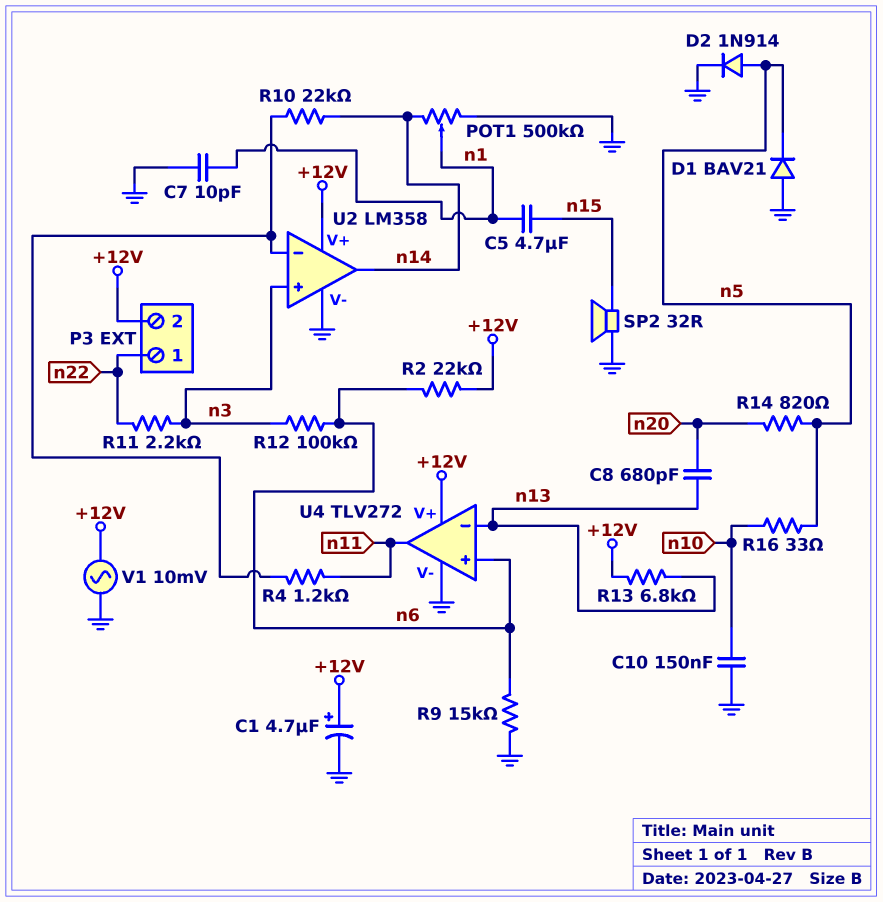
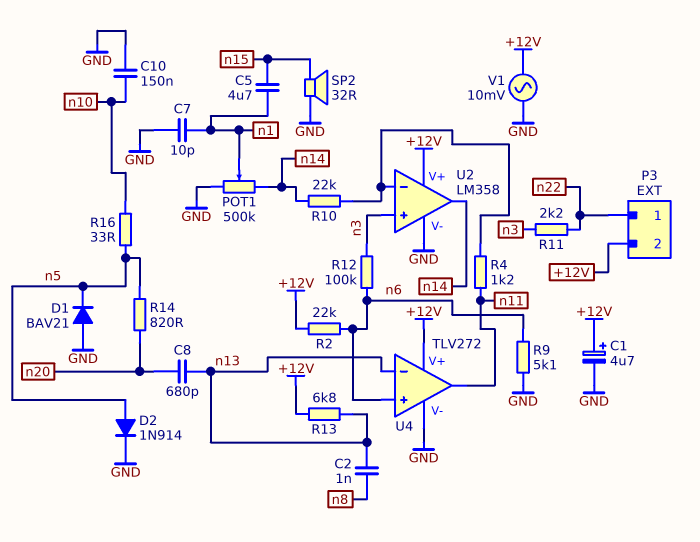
C2: none -> 1nF (n8, n13)
R9: 15k (GND, n6) -> 5.1k (GND, n6)

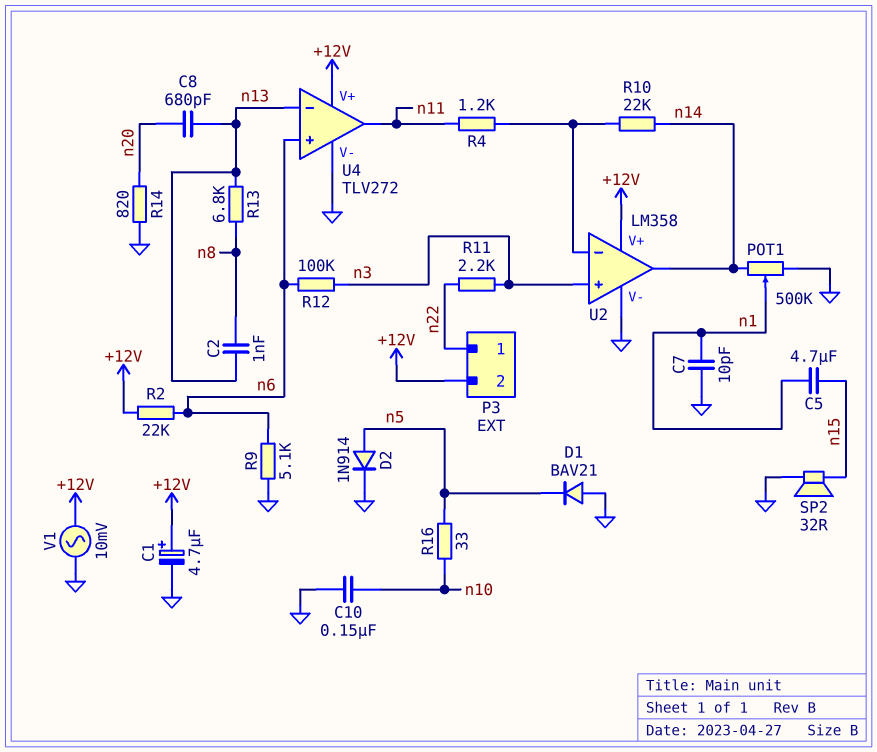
R13: 6.8k (+12V, n13) -> 6.8k (n8, n13)
R14: 820 (n5, n20) -> 820 (GND, n20)

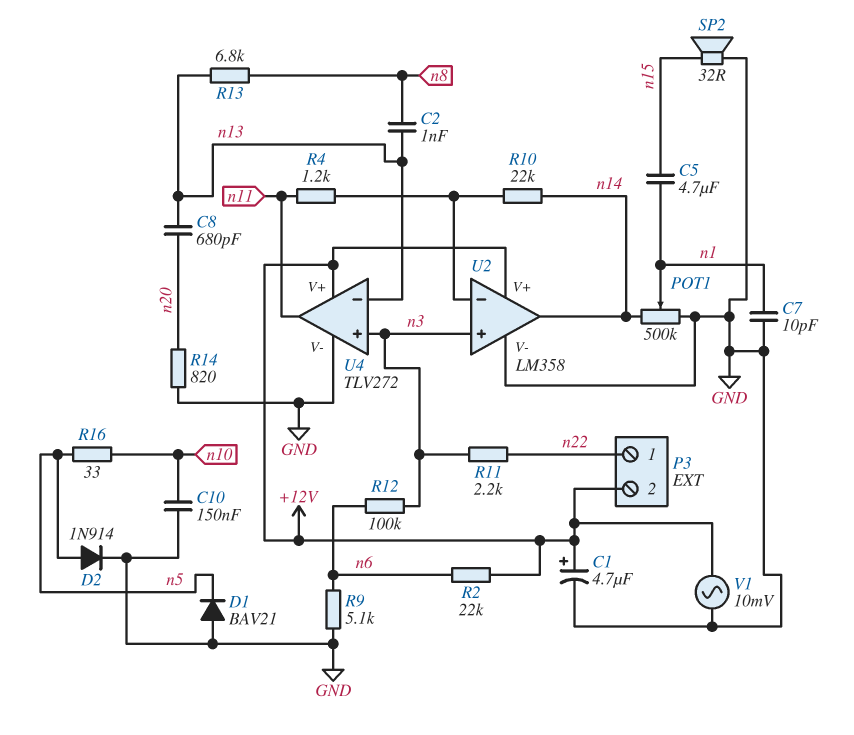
U4 pin in+: n6 -> n3

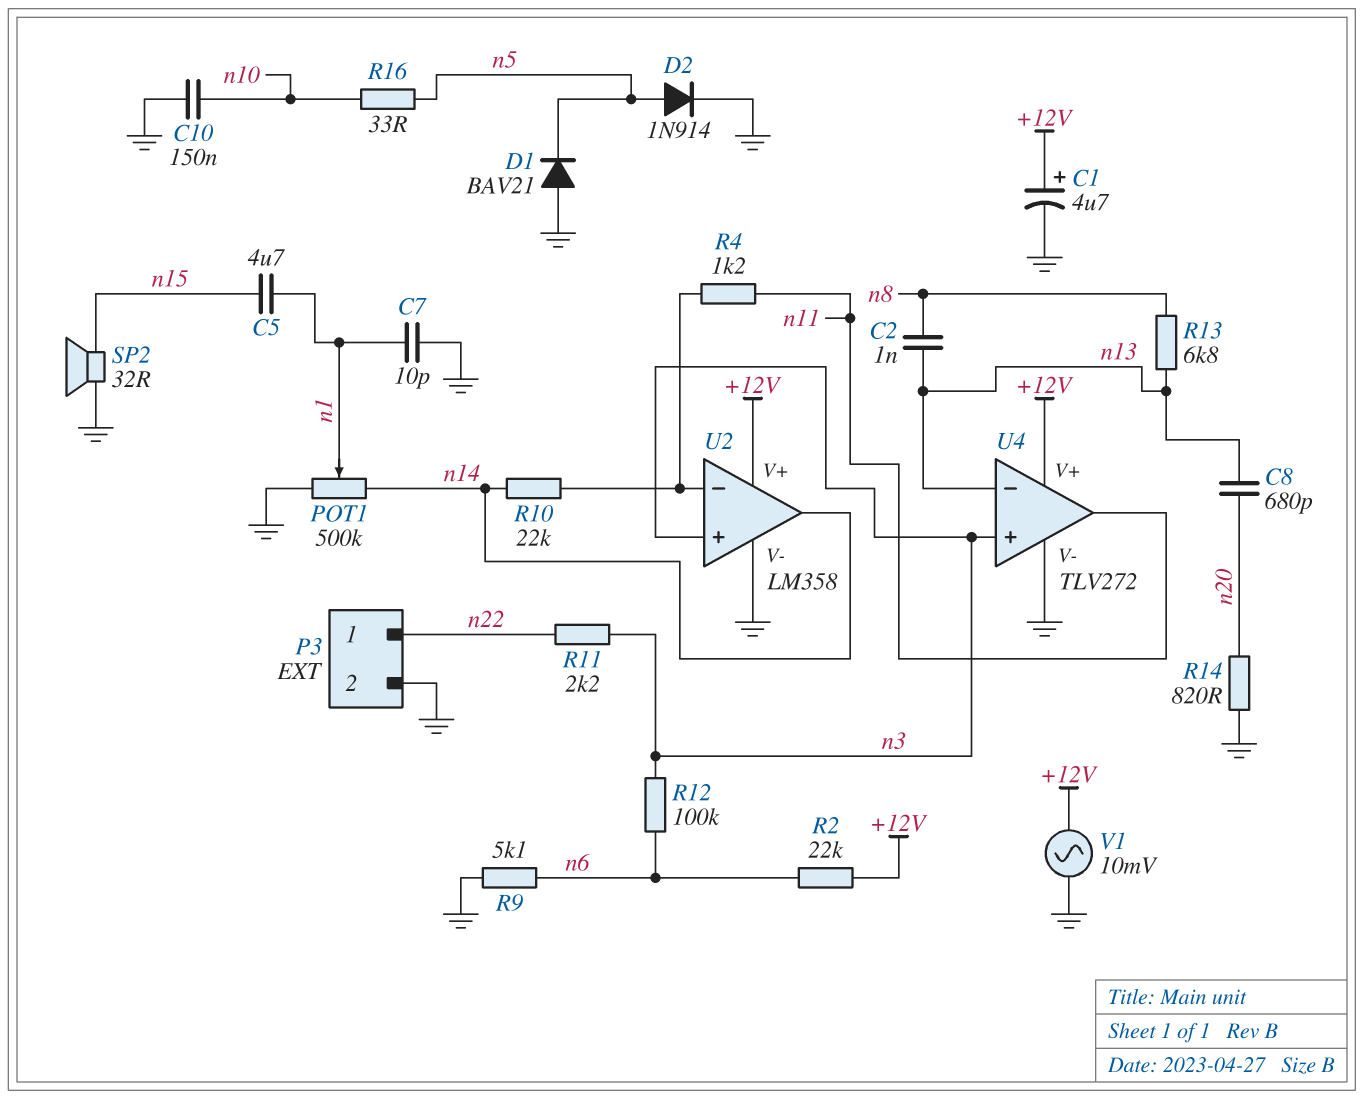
P3 pin 2: +12V -> GND

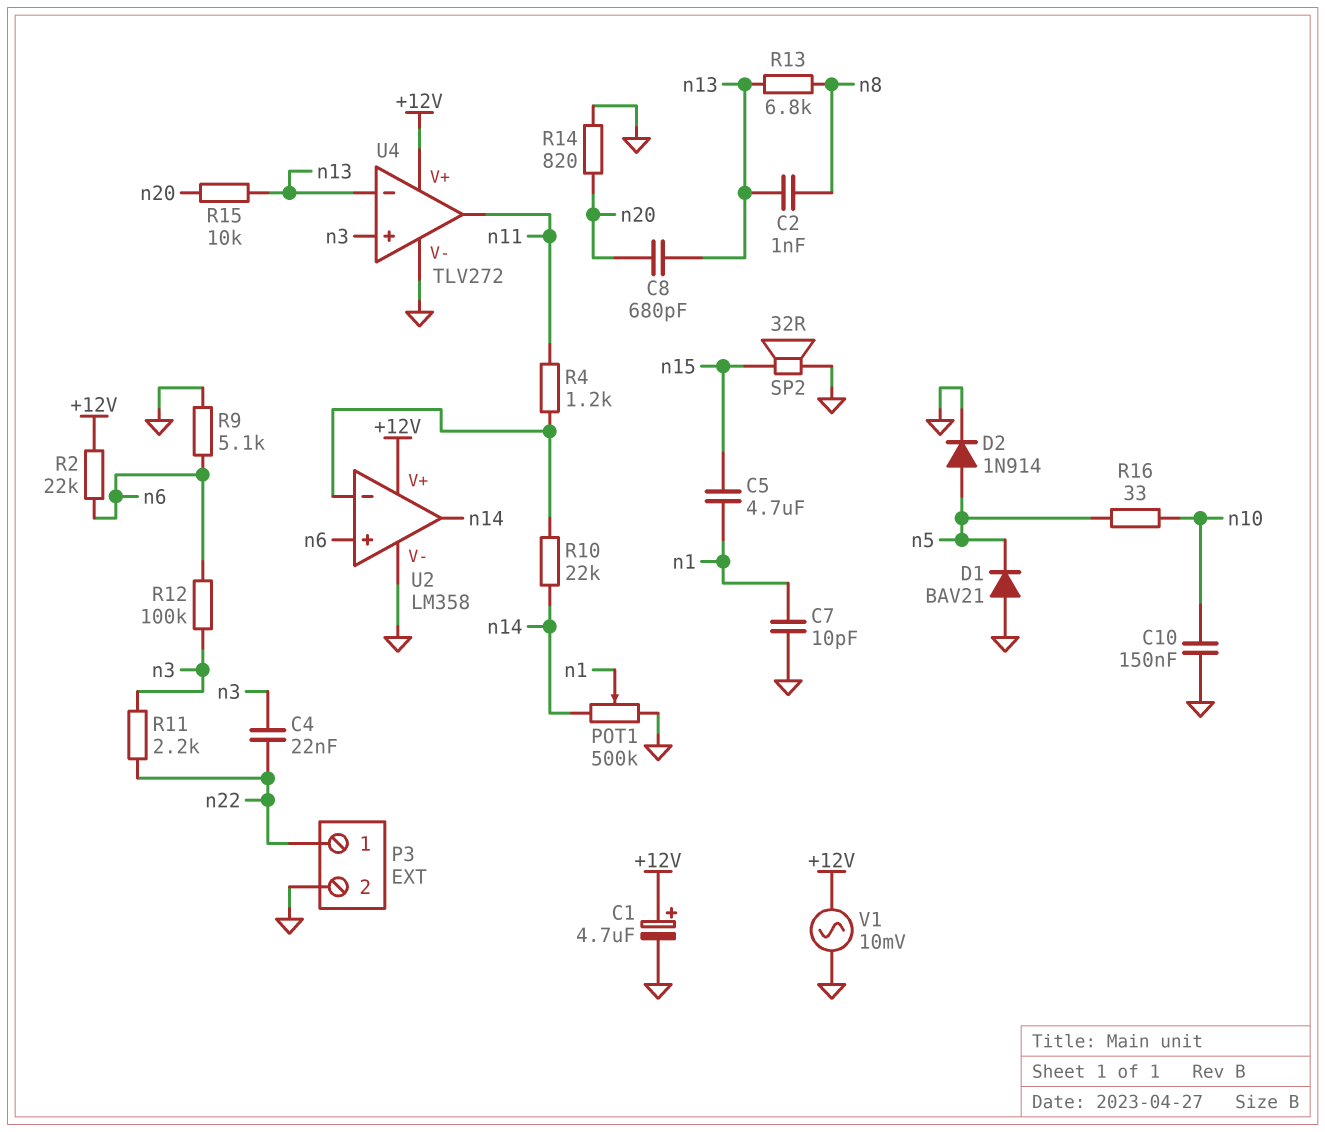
C4: none -> 22nF (n3, n22)
R15: none -> 10k (n13, n20)
U2 pin in+: n3 -> n6

